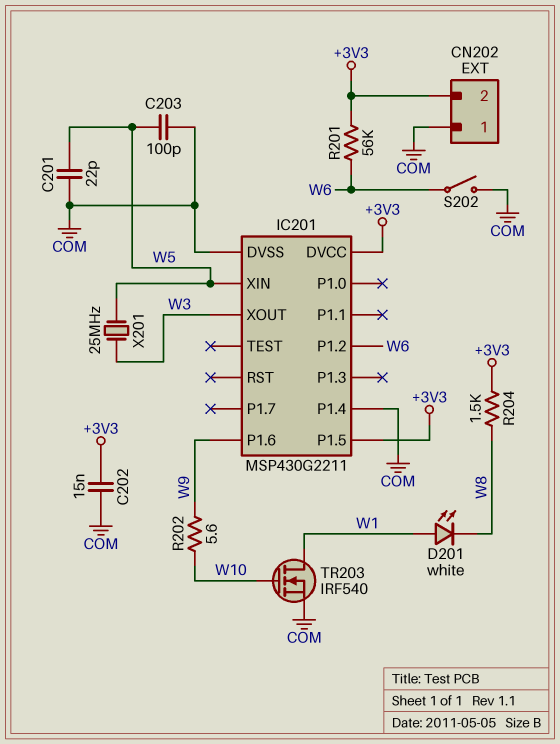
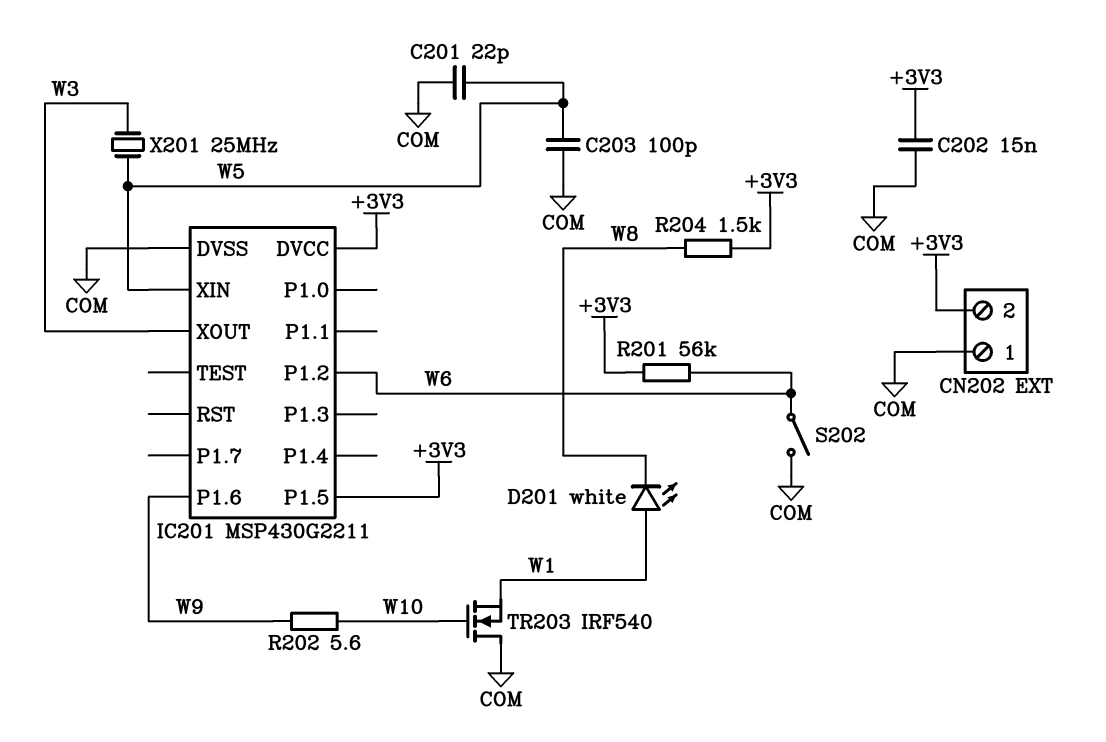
IC201 pin P1.4: COM -> none
TR203: NMOS IRF540 (G W10, D W1, S COM) -> NMOS IRF540 (G W10, D COM, S W1)

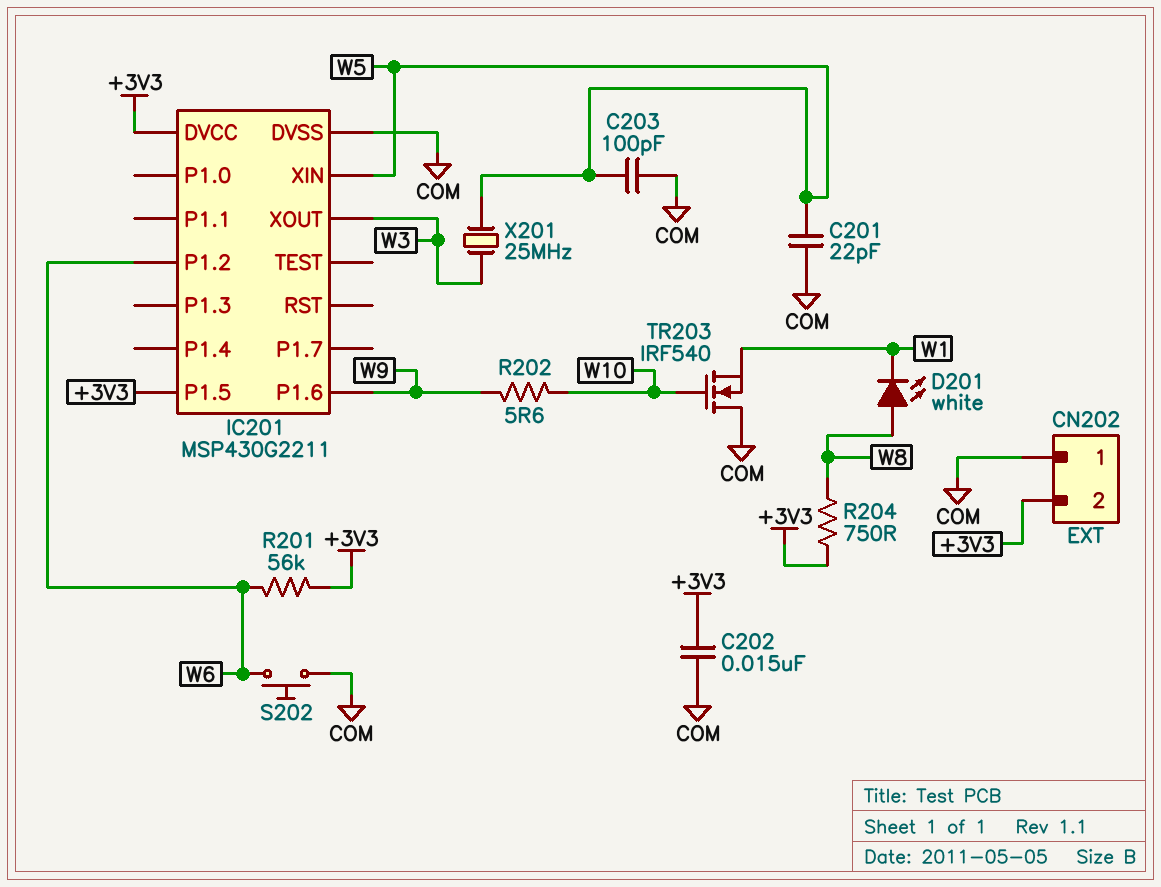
D201: LED white (A W1, K W8) -> LED white (A W8, K W1)
R204: 1.5k (+3V3, W8) -> 750 (+3V3, W8)
S202: switch (COM, W6) -> button (COM, W6)

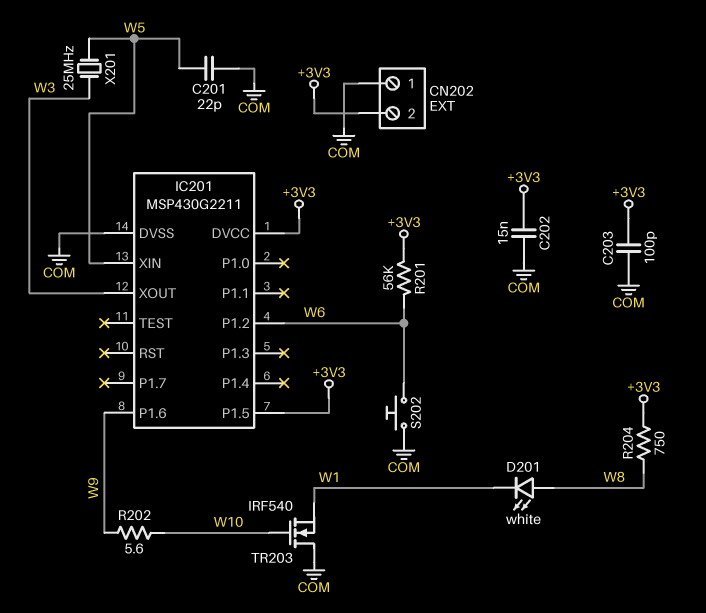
C203: 100pF (COM, W5) -> 100pF (+3V3, COM)

